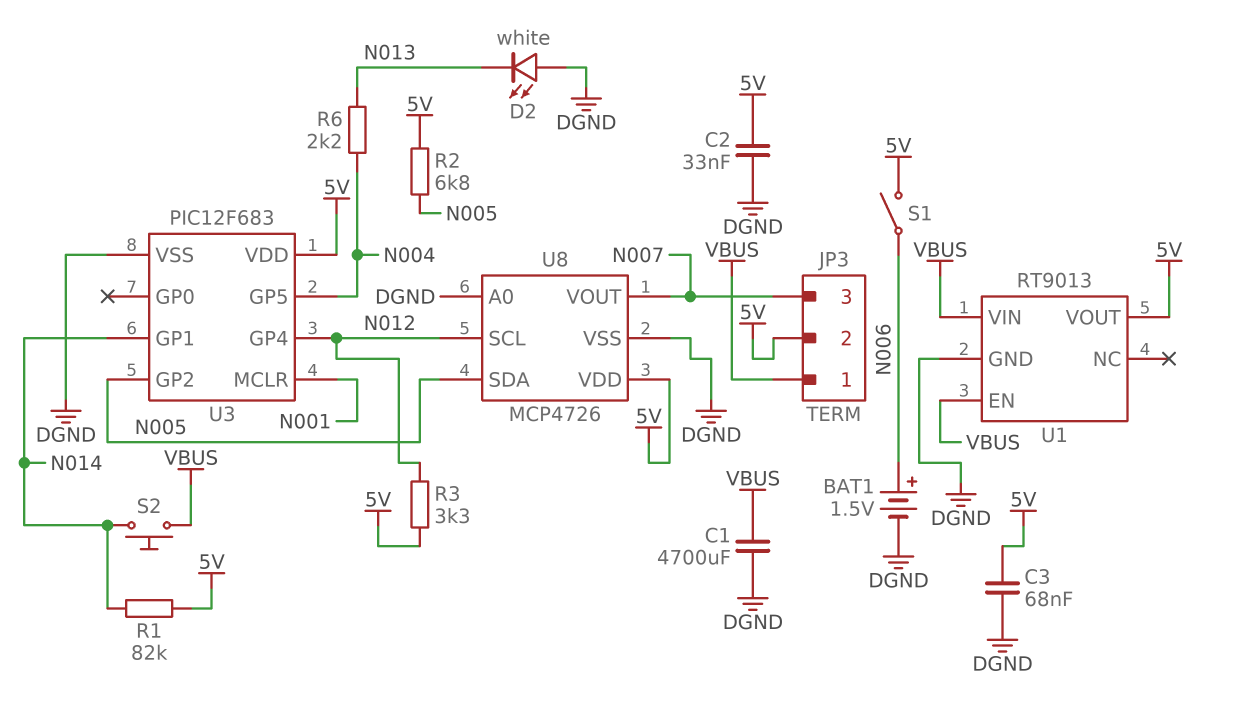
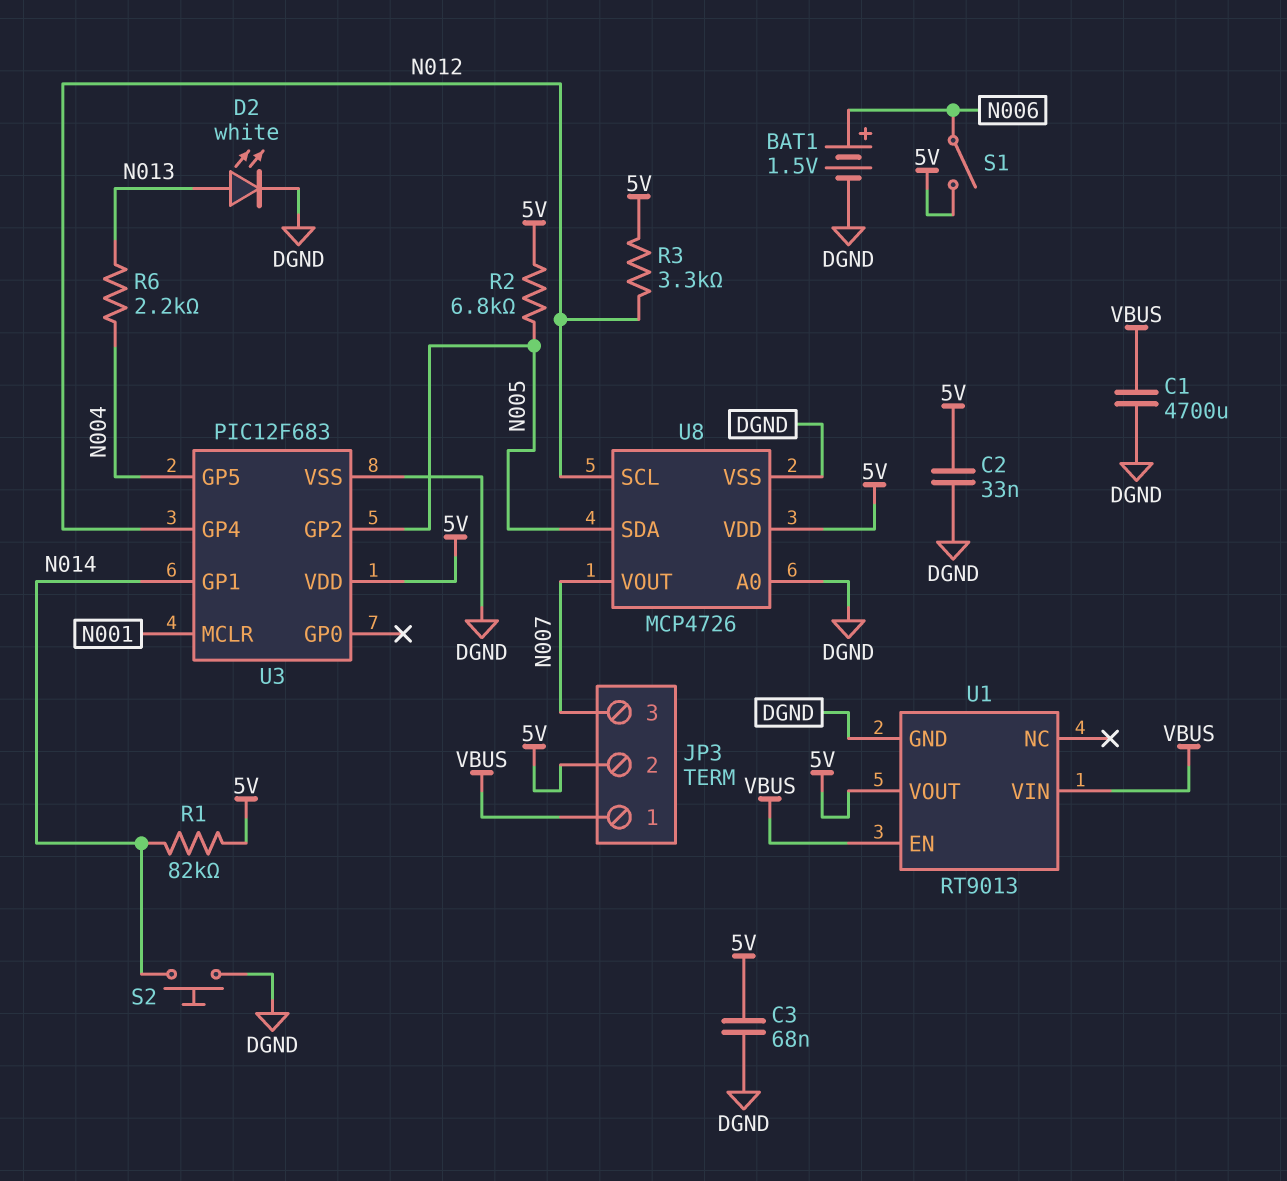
D2: LED white (A DGND, K N013) -> LED white (A N013, K DGND)
S2: button (N014, VBUS) -> button (DGND, N014)

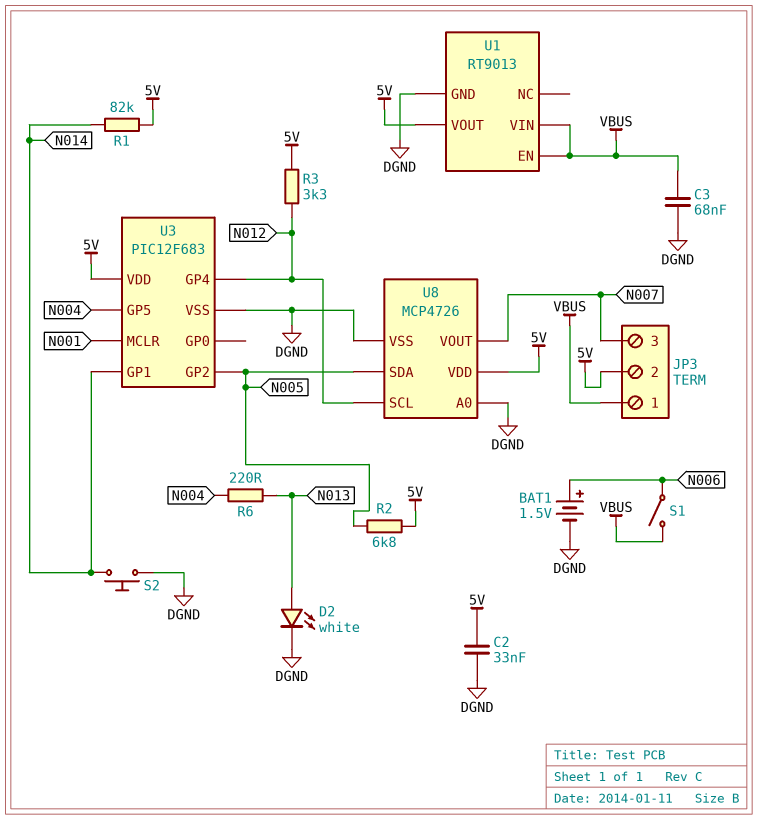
C1: 4700uF (DGND, VBUS) -> none
C3: 68nF (5V, DGND) -> 68nF (DGND, VBUS)
R6: 2.2k (N004, N013) -> 220 (N004, N013)
S1: switch (5V, N006) -> switch (N006, VBUS)

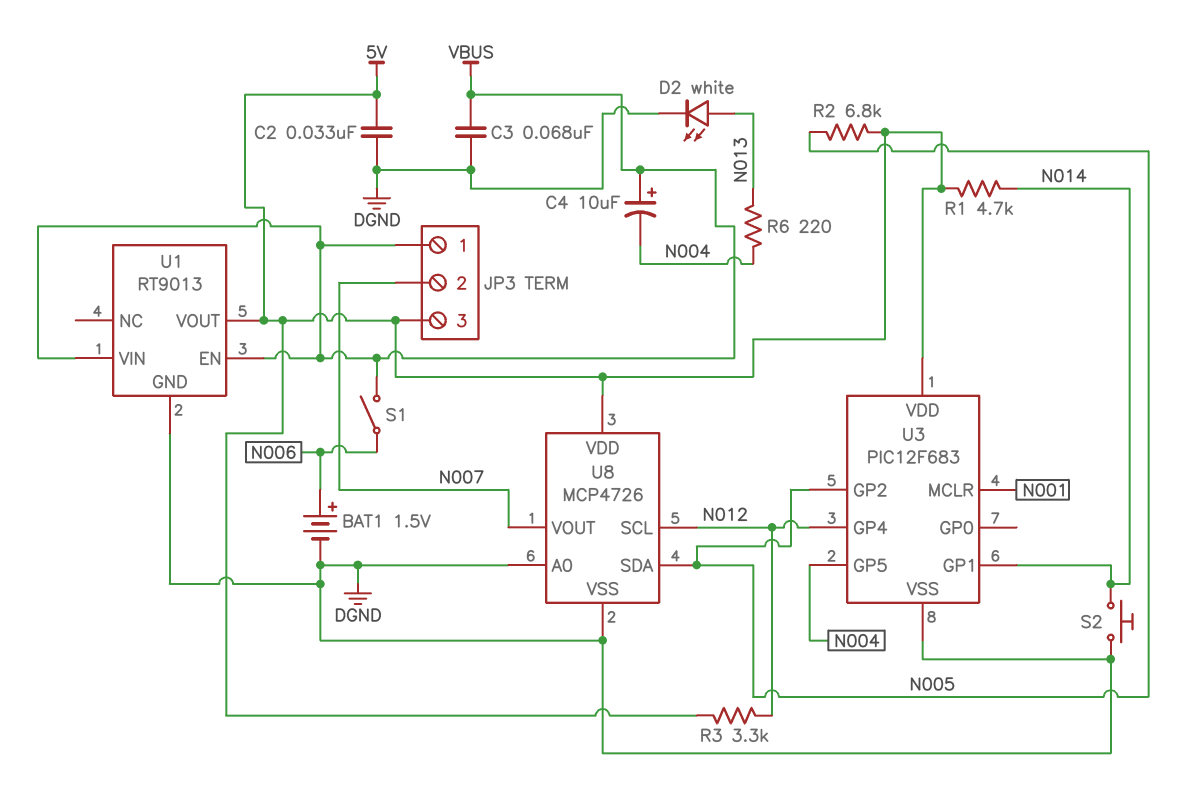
C4: none -> 10uF (plus VBUS, minus N004)
JP3 pin 2: 5V -> N007
JP3 pin 3: N007 -> 5V
R1: 82k (5V, N014) -> 4.7k (5V, N014)

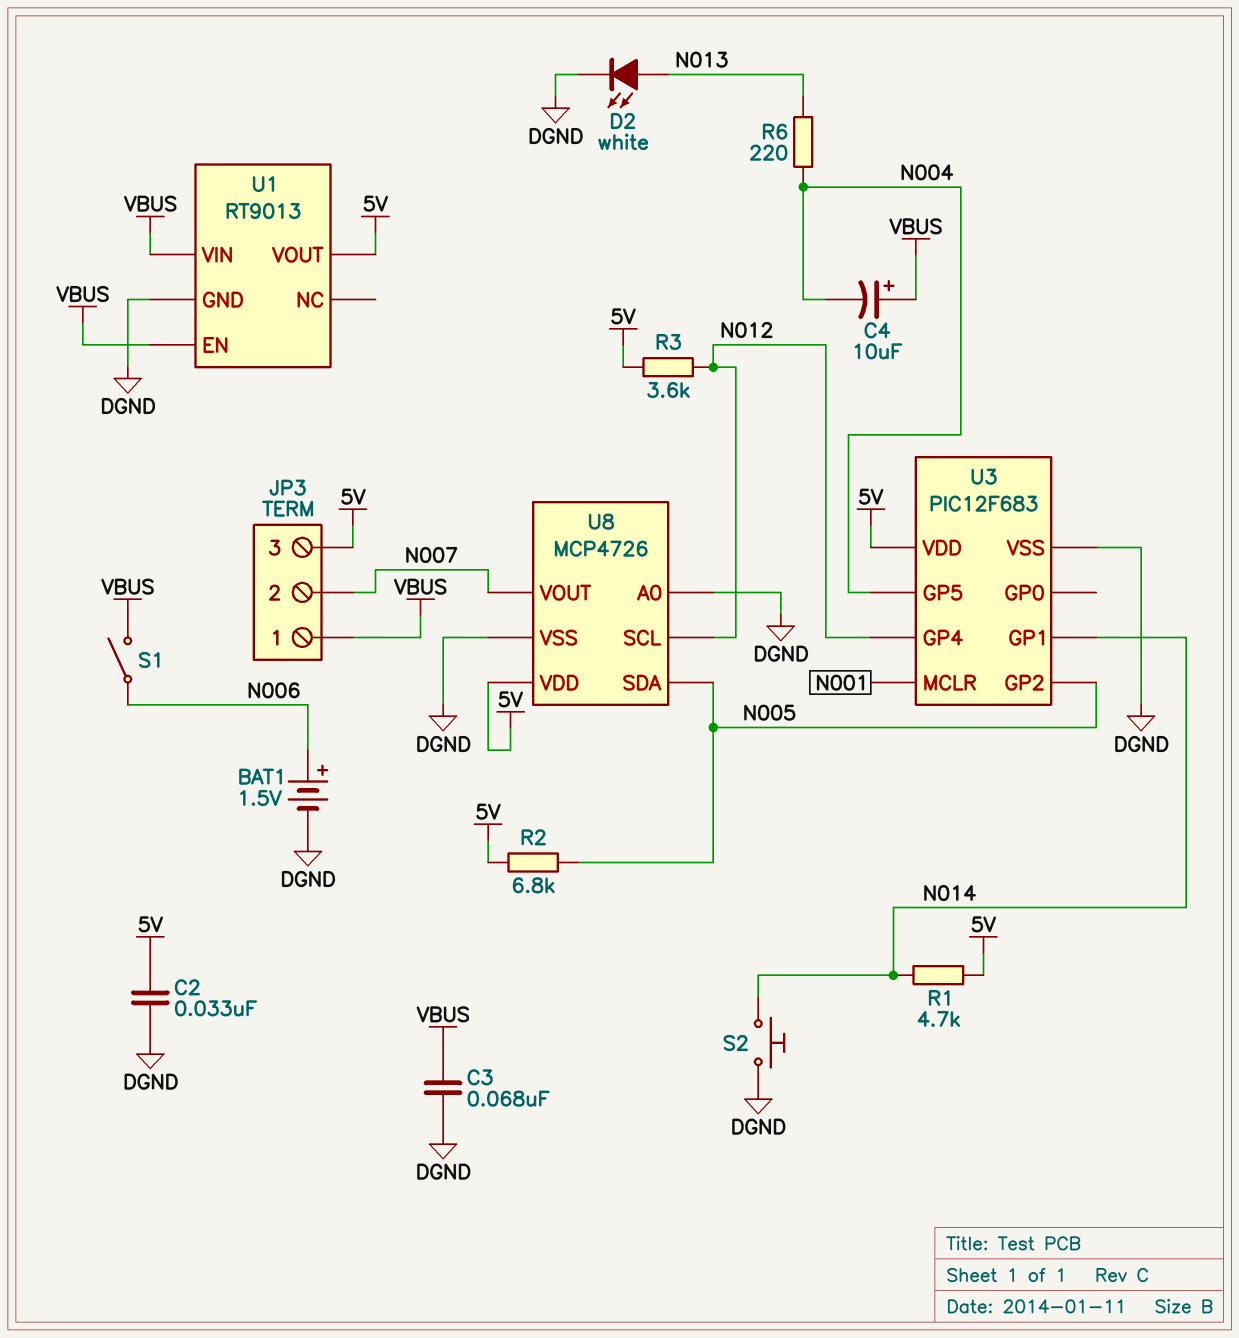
R3: 3.3k (5V, N012) -> 3.6k (5V, N012)

